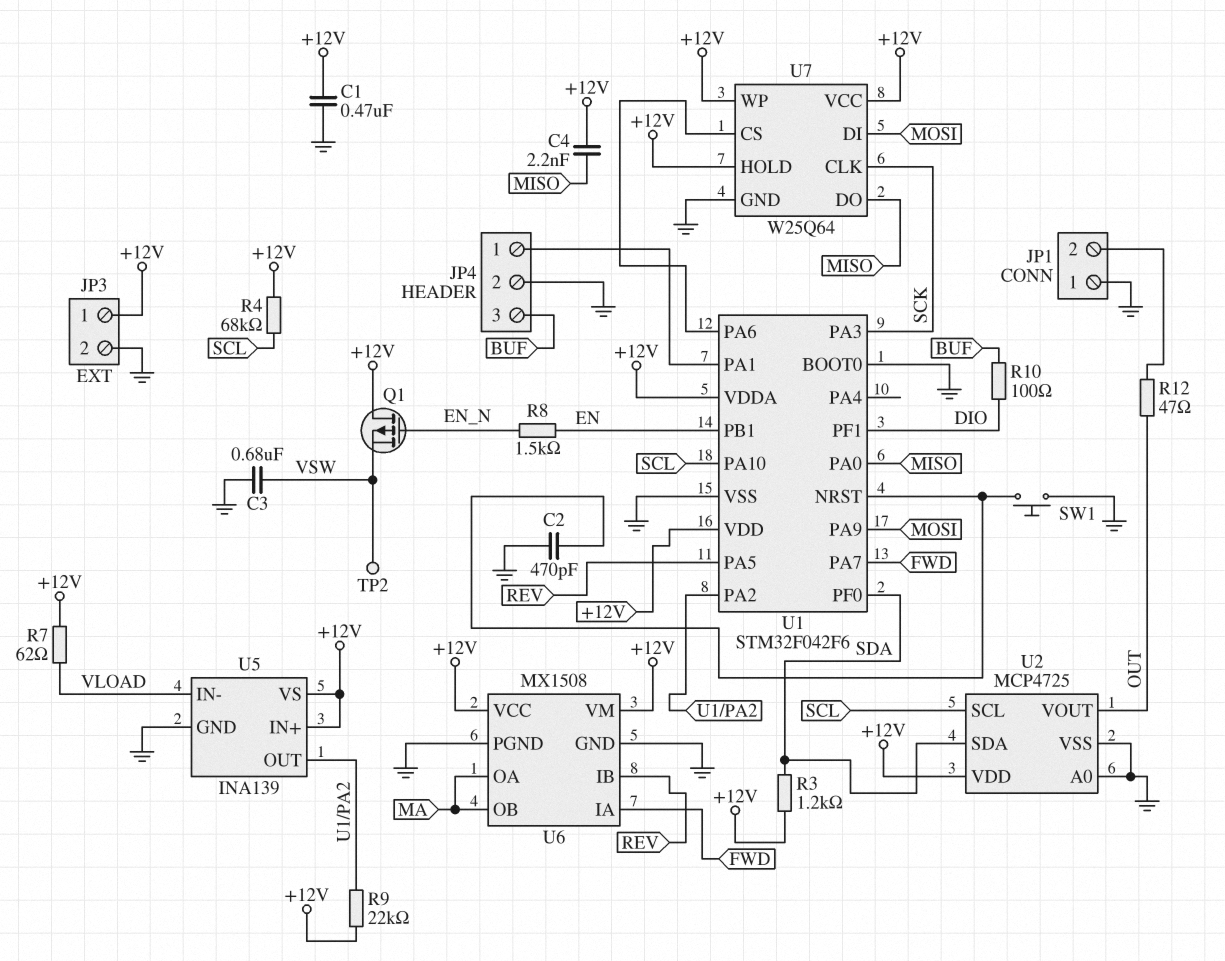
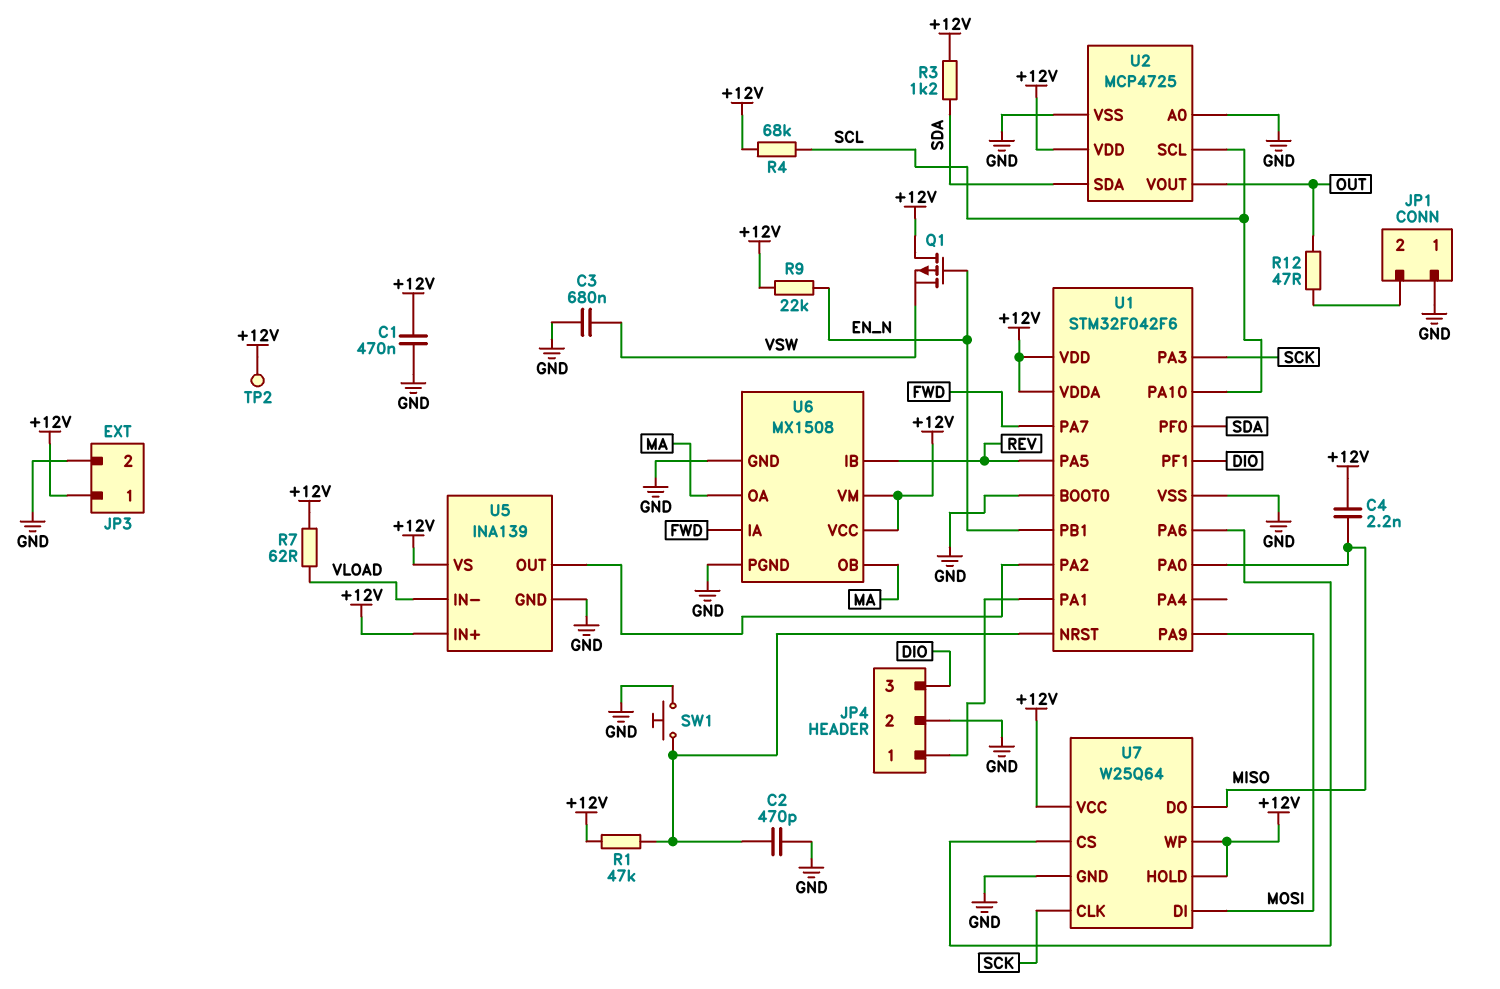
JP4 pin 3: BUF -> DIO
R1: none -> 47k (+12V, U1/NRST)
R8: 1.5k (EN, EN_N) -> none
R9: 22k (+12V, U1/PA2) -> 22k (+12V, EN_N)
R10: 100 (BUF, DIO) -> none
TP2: test point (VSW) -> test point (+12V)
U1 pin PB1: EN -> EN_N

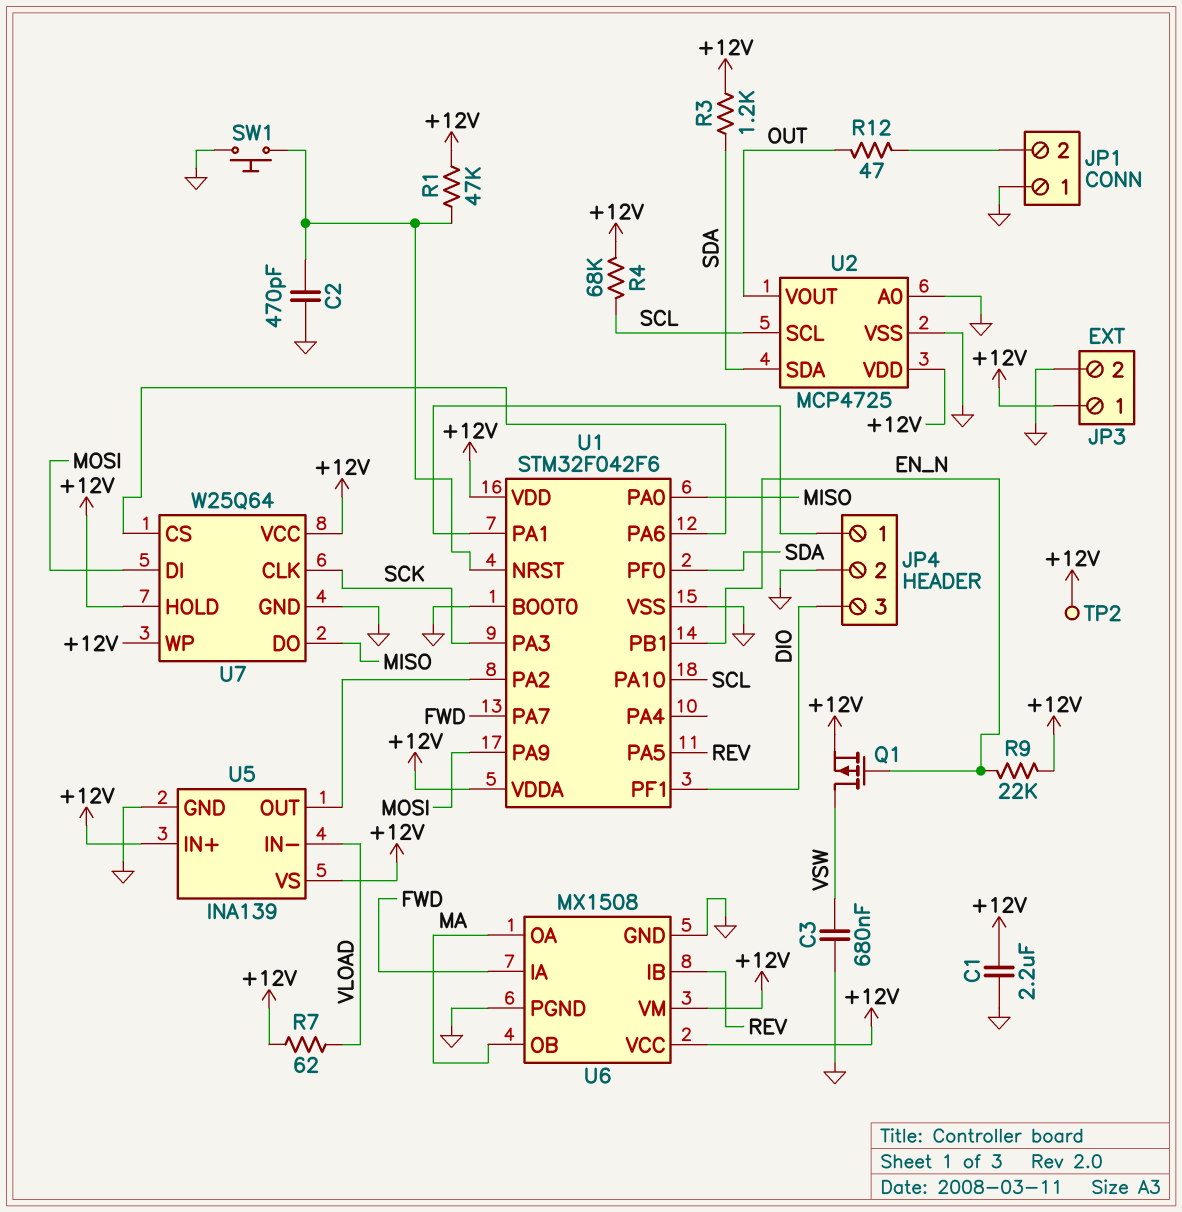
C1: 470nF (+12V, GND) -> 2.2uF (+12V, GND)
C4: 2.2nF (+12V, MISO) -> none
Q1: PMOS (G EN_N, D +12V, S VSW) -> PMOS (G EN_N, D VSW, S +12V)

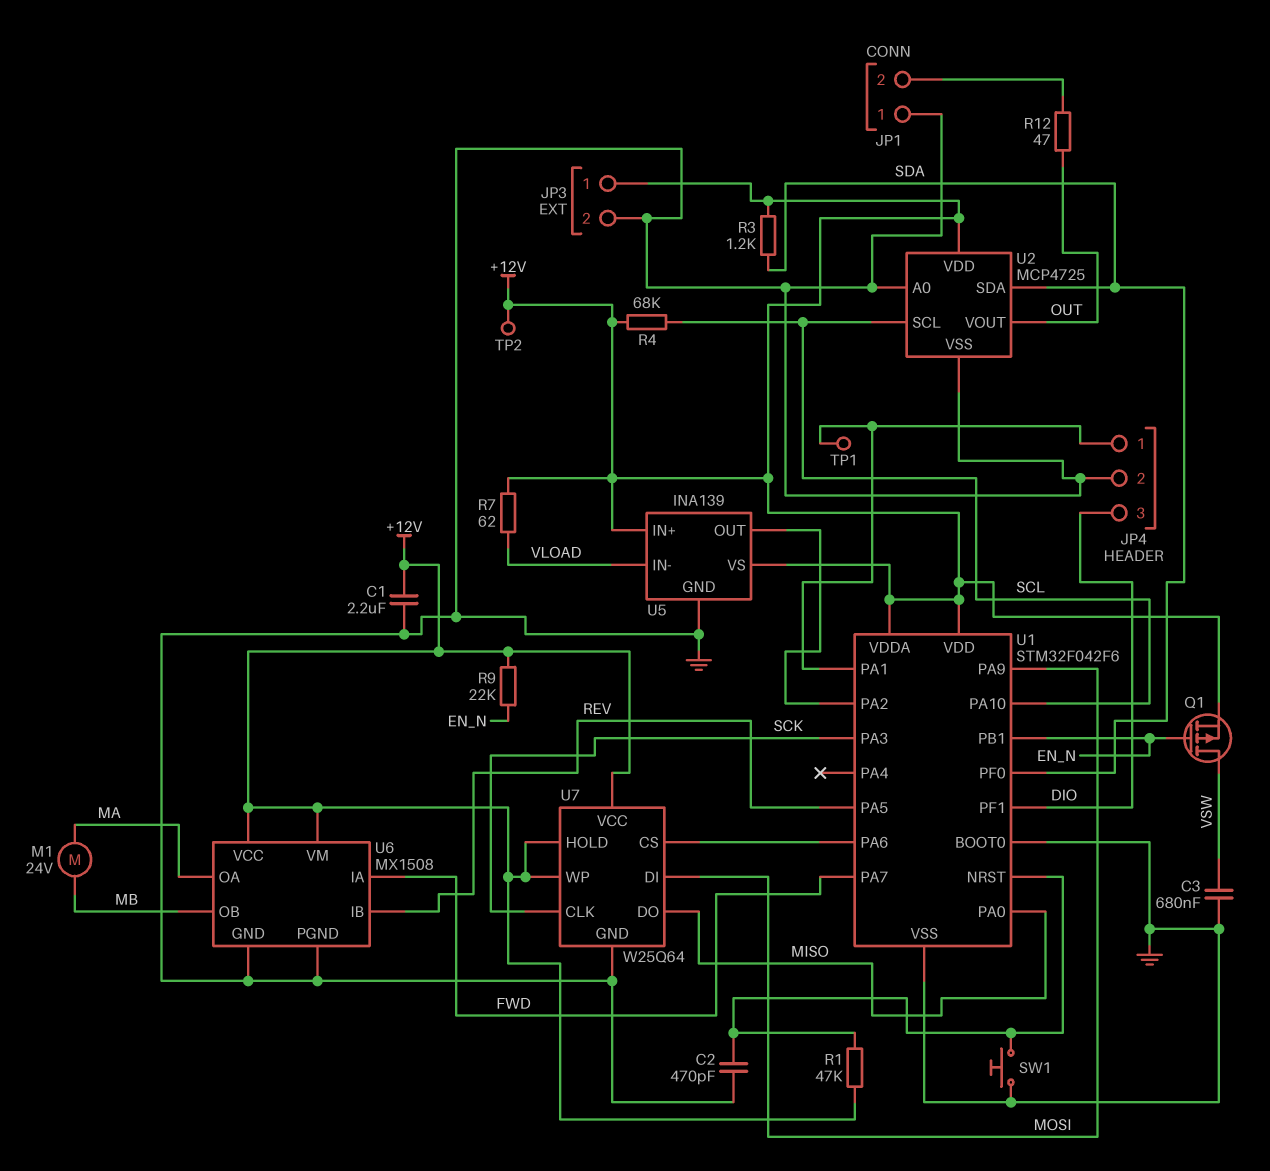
M1: none -> motor 24V (MA, MB)
TP1: none -> test point (JP4/1)
U6 pin OB: MA -> MB

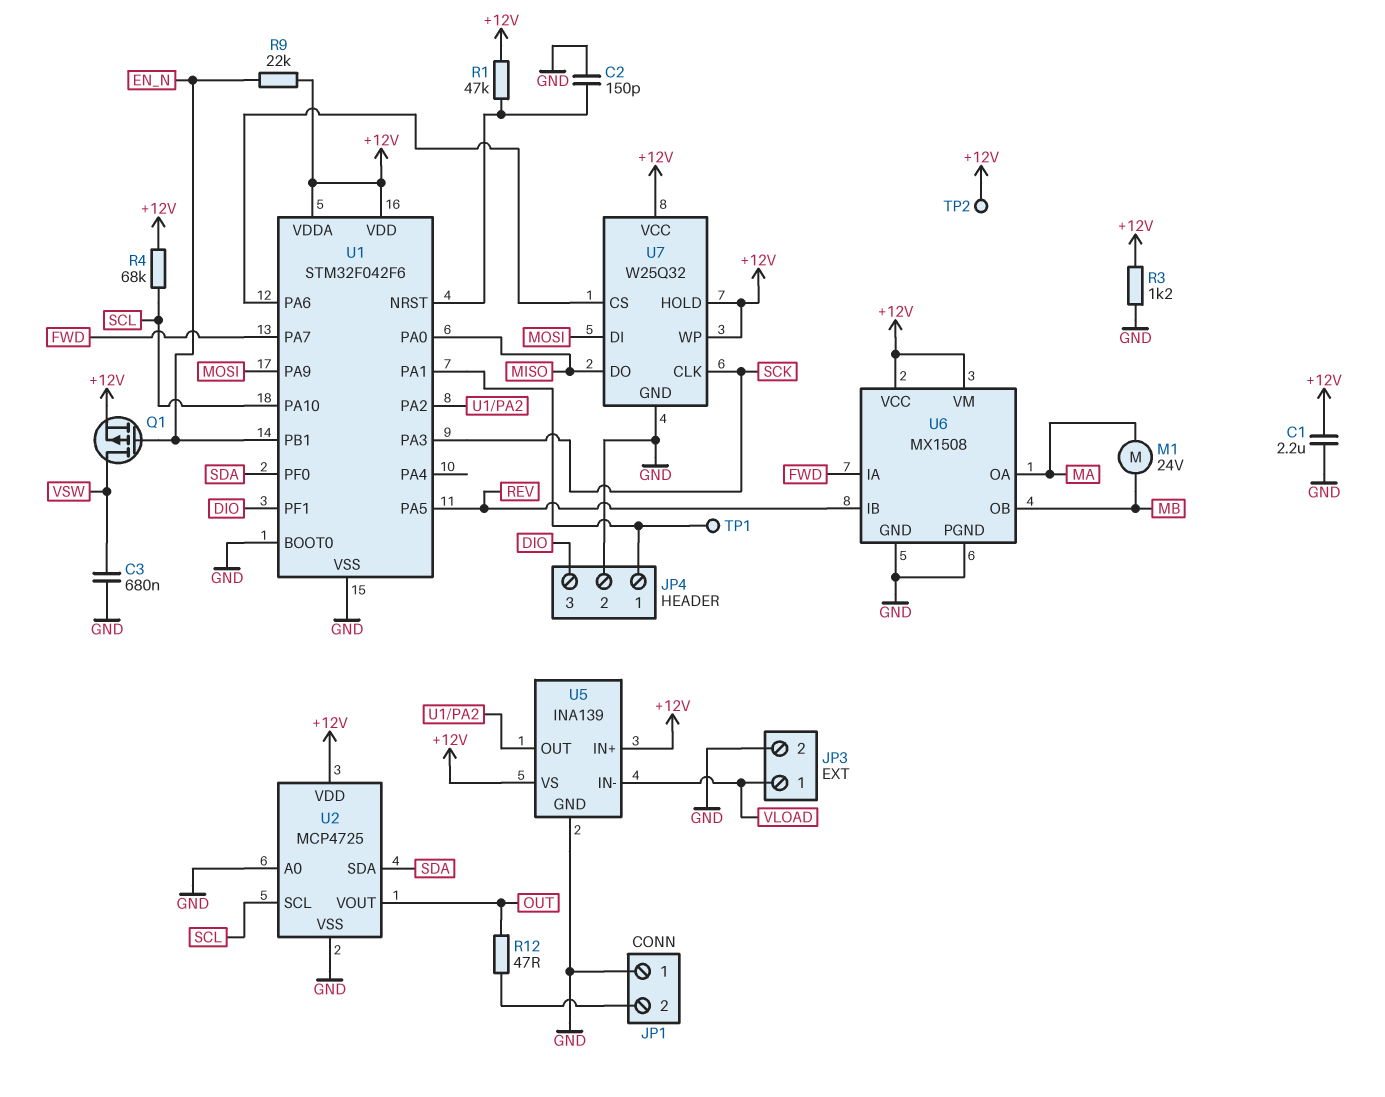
C2: 470pF (GND, U1/NRST) -> 150pF (GND, U1/NRST)
JP3 pin 1: +12V -> VLOAD
R3: 1.2k (+12V, SDA) -> 1.2k (+12V, GND)
R7: 62 (+12V, VLOAD) -> none
SW1: button (GND, U1/NRST) -> none
U7: W25Q64 -> W25Q32

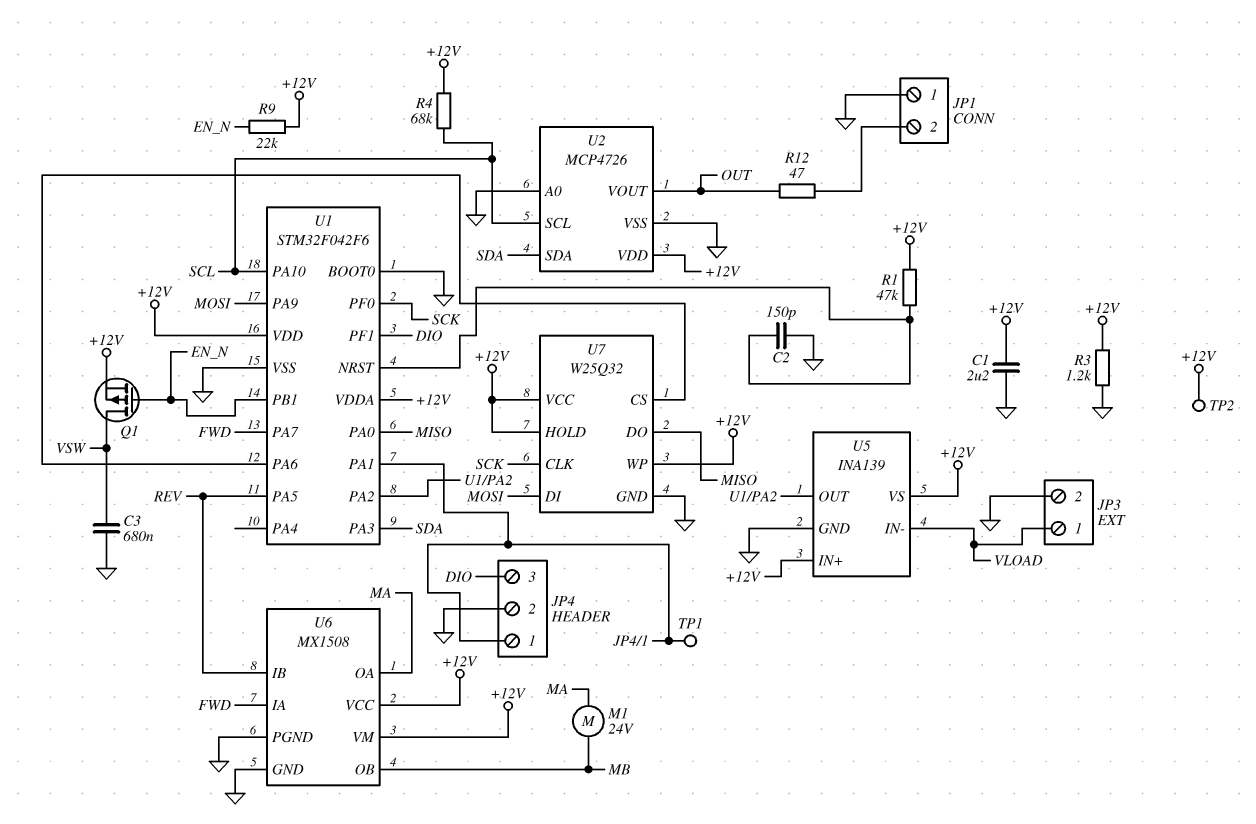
U1 pin PA3: SCK -> SDA
U1 pin PF0: SDA -> SCK
U2: MCP4725 -> MCP4726

